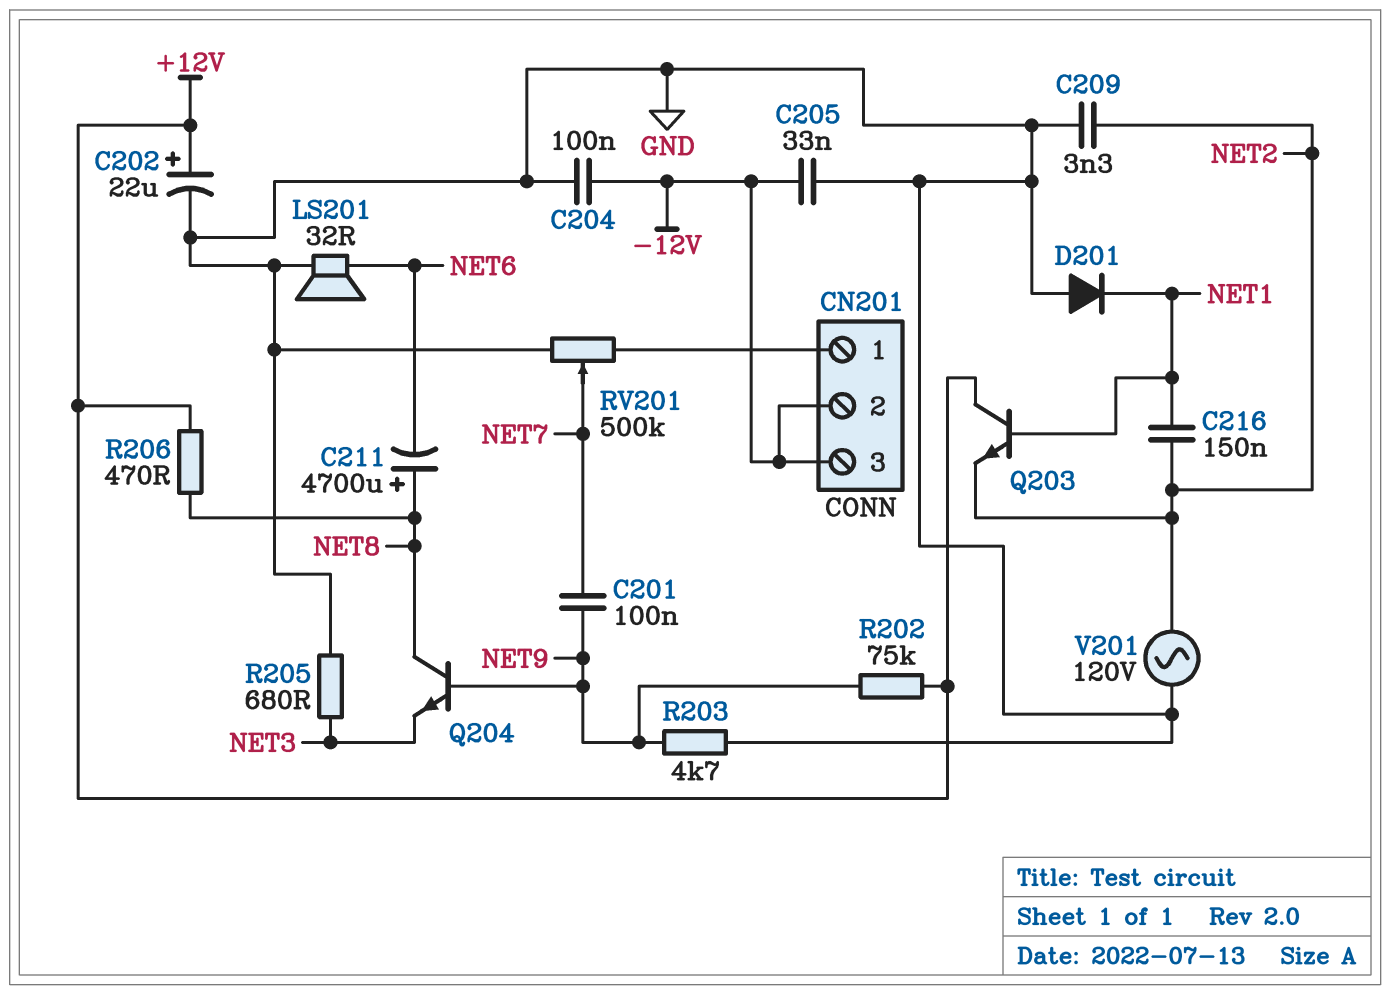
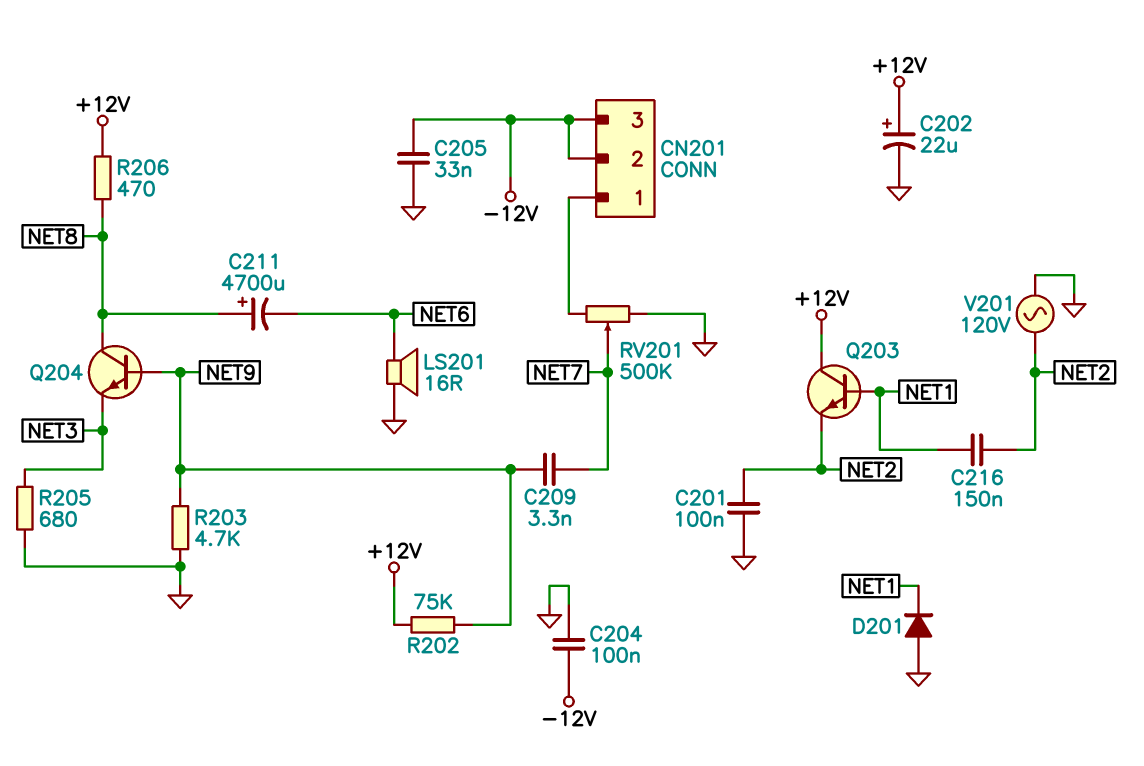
C201: 100nF (NET7, NET9) -> 100nF (GND, NET2)
C209: 3.3nF (GND, NET2) -> 3.3nF (NET7, NET9)
LS201: speaker 32R (GND, NET6) -> speaker 16R (GND, NET6)

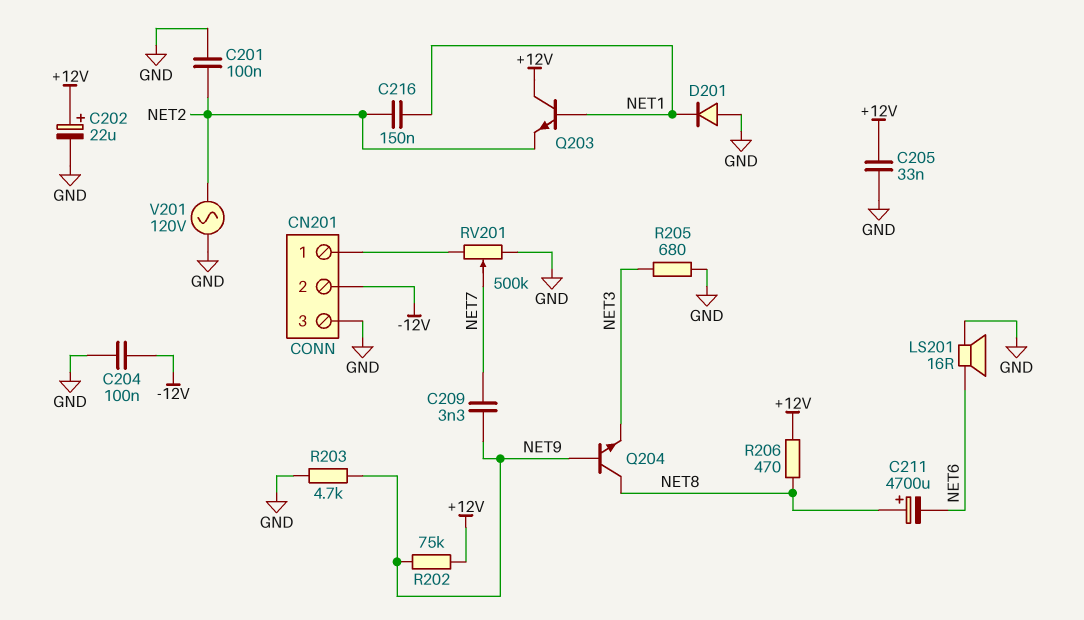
C205: 33nF (-12V, GND) -> 33nF (+12V, GND)
CN201 pin 3: -12V -> GND

